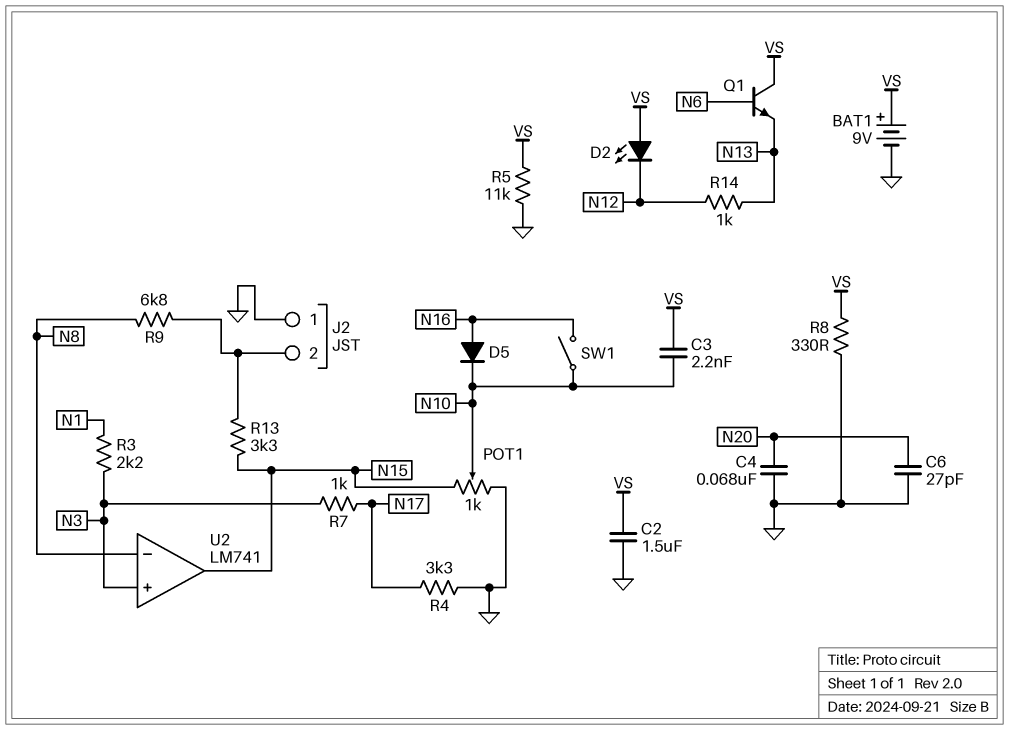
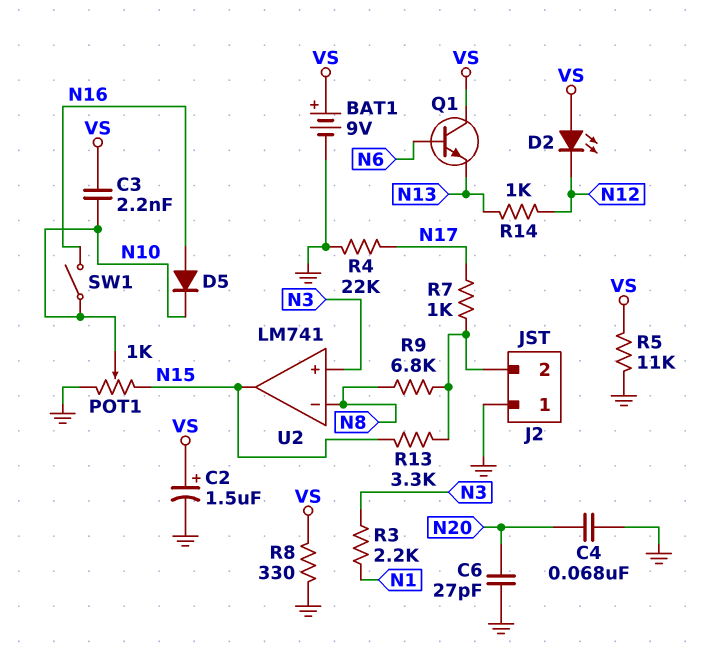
C2: 1.5uF (GND, VS) -> 1.5uF (plus VS, minus GND)
R4: 3.3k (GND, N17) -> 22k (GND, N17)
R7: 1k (N3, N17) -> 1k (J2/2, N17)

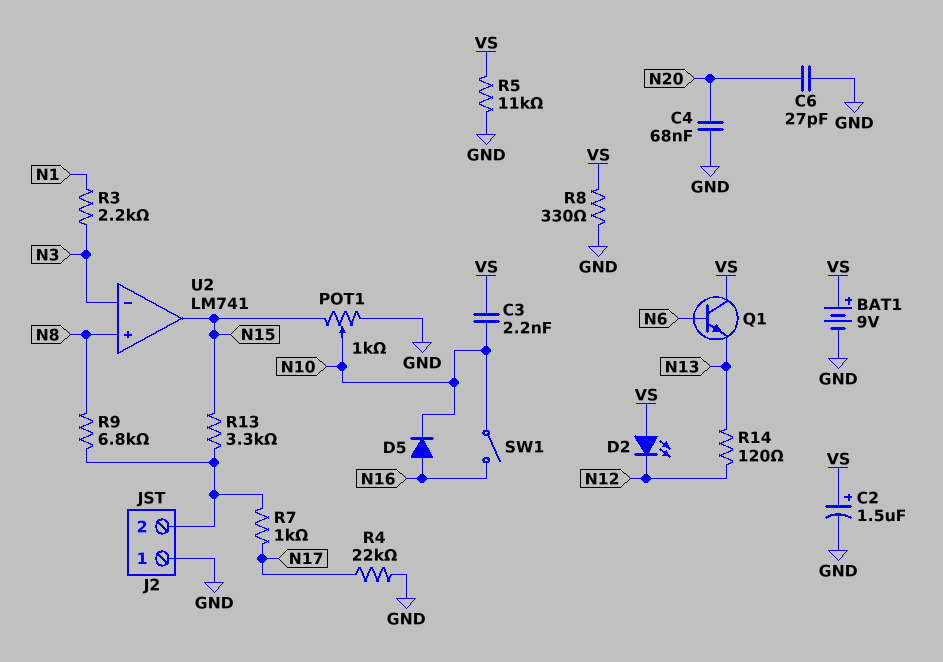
R14: 1k (N12, N13) -> 120 (N12, N13)
U2 pin in+: N3 -> N8
U2 pin in-: N8 -> N3

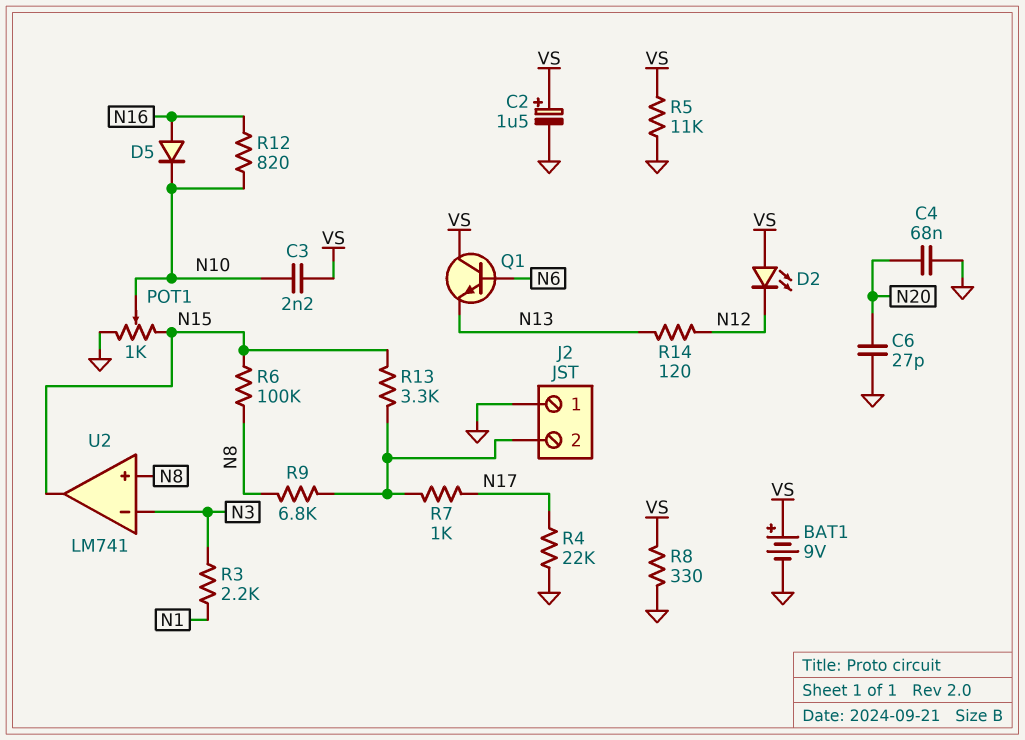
R6: none -> 100k (N8, N15)
R12: none -> 820 (N10, N16)
SW1: switch (N10, N16) -> none

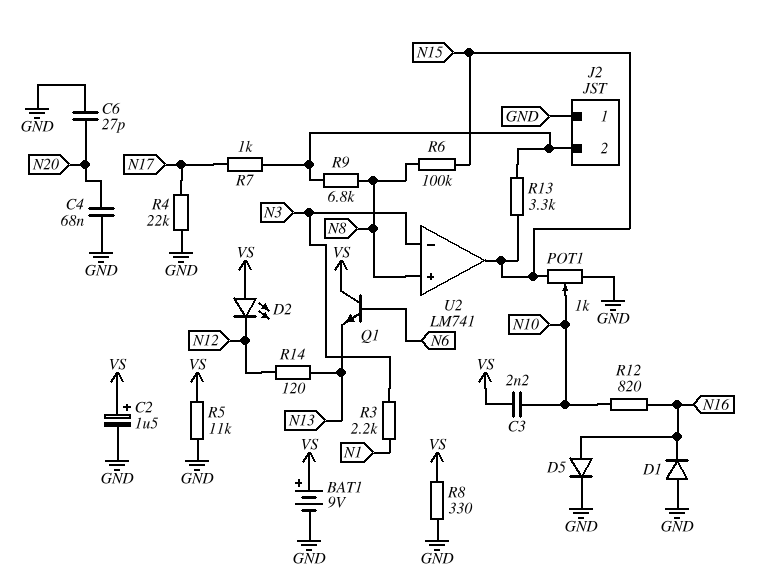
D1: none -> diode (A GND, K N16)
D5: diode (A N16, K N10) -> diode (A N16, K GND)

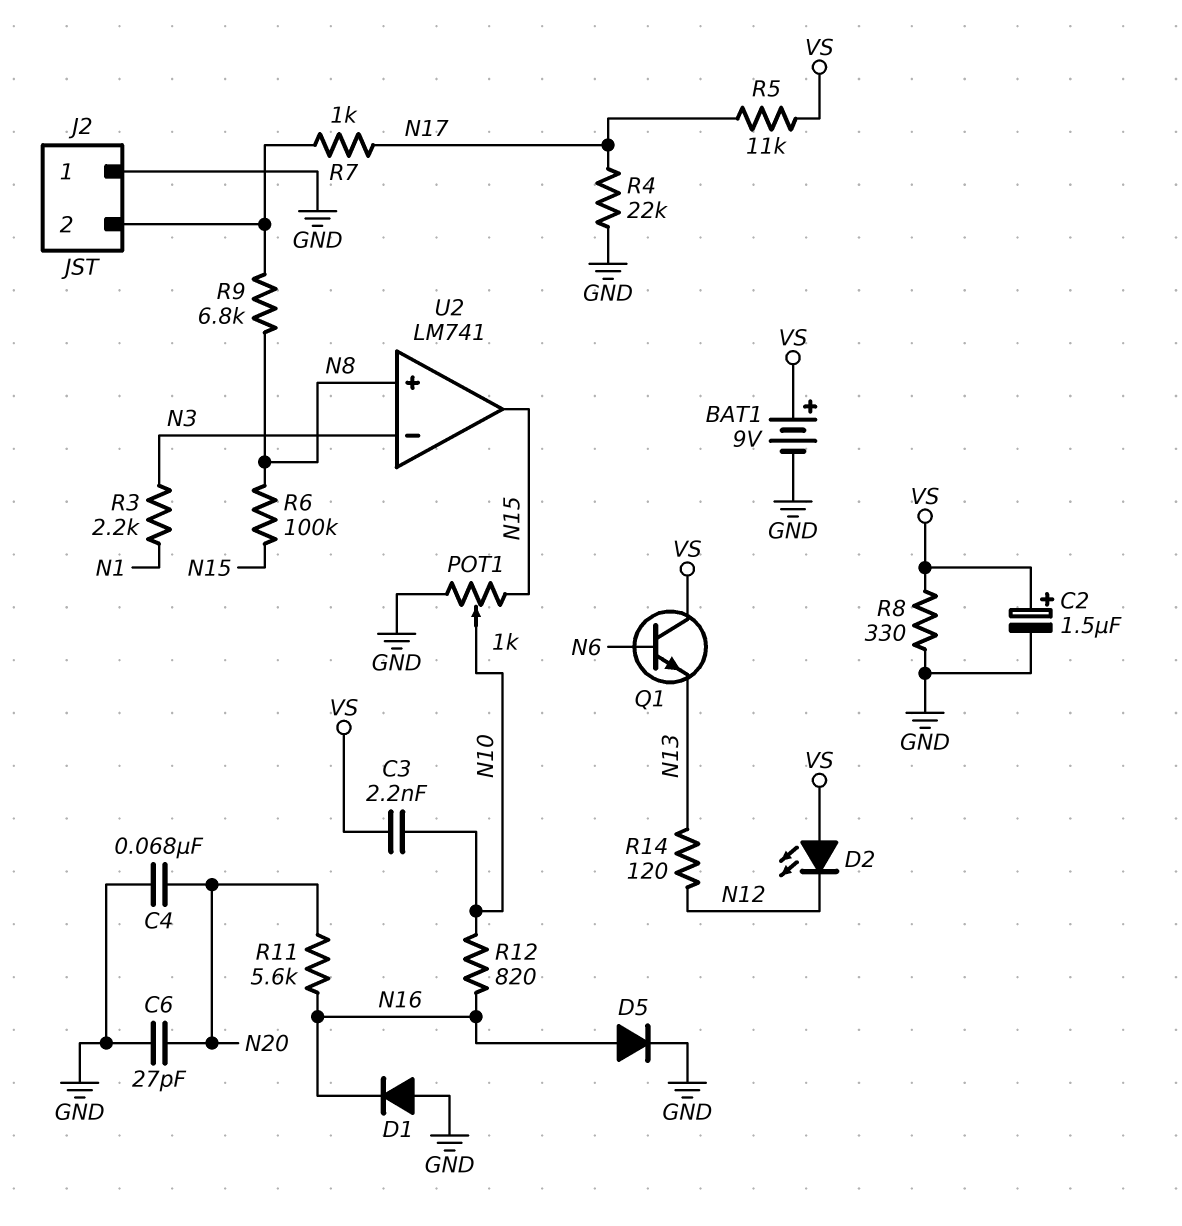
R5: 11k (GND, VS) -> 11k (N17, VS)
R11: none -> 5.6k (N16, N20)
R13: 3.3k (J2/2, N15) -> none

